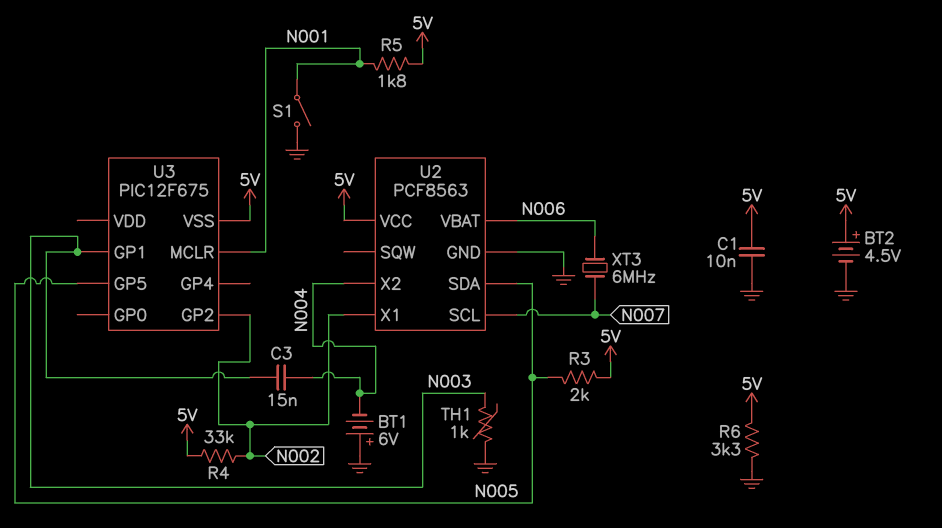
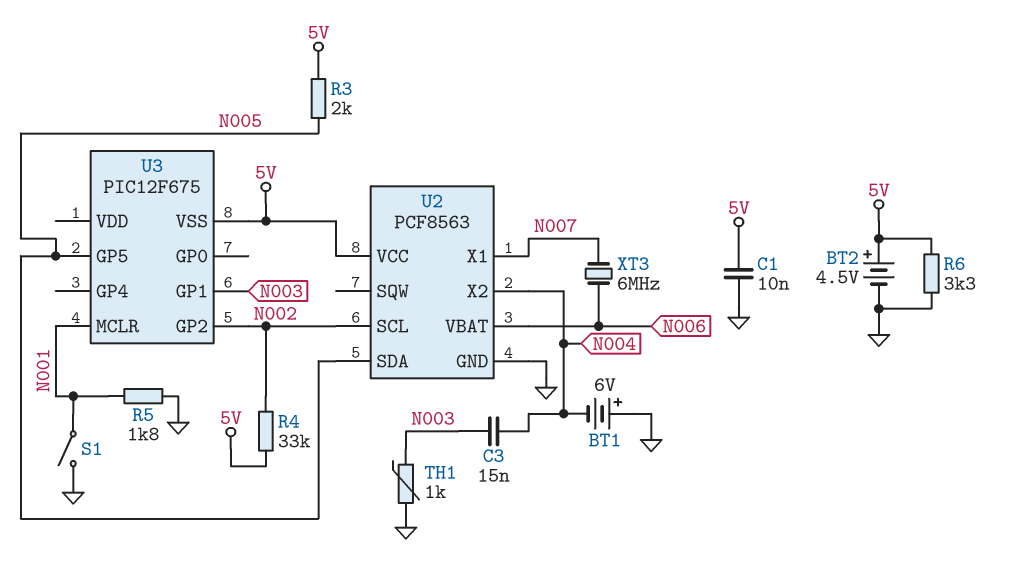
R5: 1.8k (5V, N001) -> 1.8k (GND, N001)
U2 pin SCL: N007 -> N002
U2 pin X1: N002 -> N007

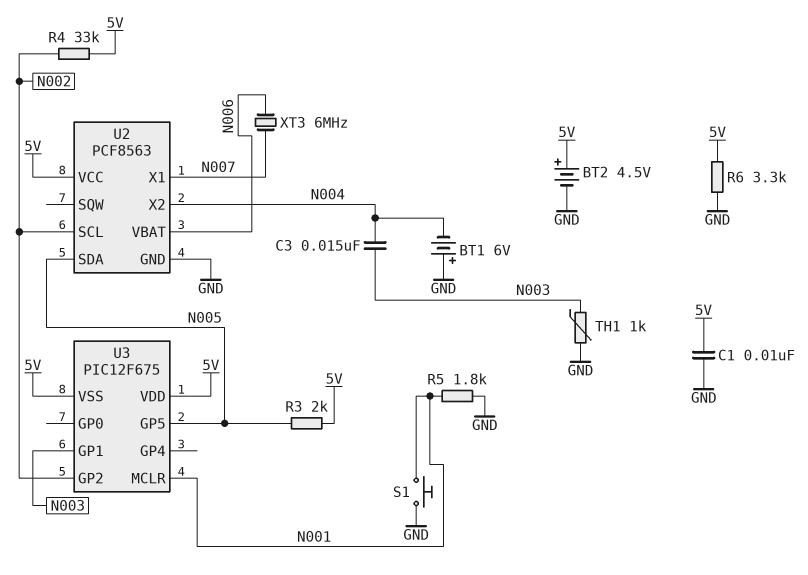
S1: switch (GND, N001) -> button (GND, N001)
U3 pin VDD: none -> 5V

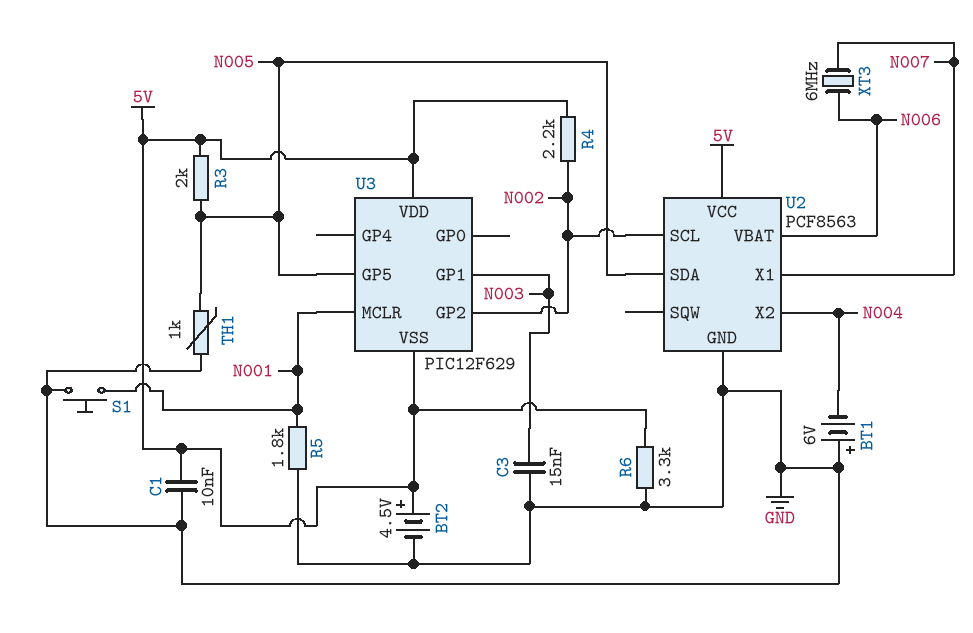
C3: 15nF (N003, N004) -> 15nF (GND, N003)
R4: 33k (5V, N002) -> 2.2k (5V, N002)
TH1: 1k (GND, N003) -> 1k (GND, N005)
U3: PIC12F675 -> PIC12F629

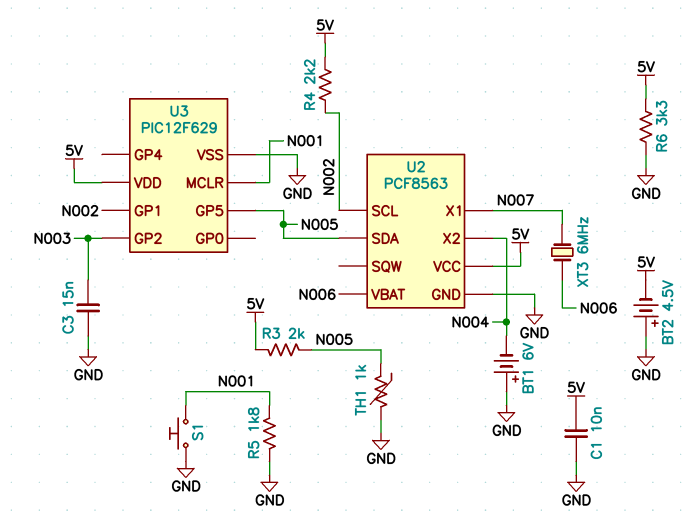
BT2: 4.5V (plus 5V, minus GND) -> 4.5V (plus GND, minus 5V)
U3 pin GP1: N003 -> N002
U3 pin GP2: N002 -> N003
U3 pin VSS: 5V -> GND

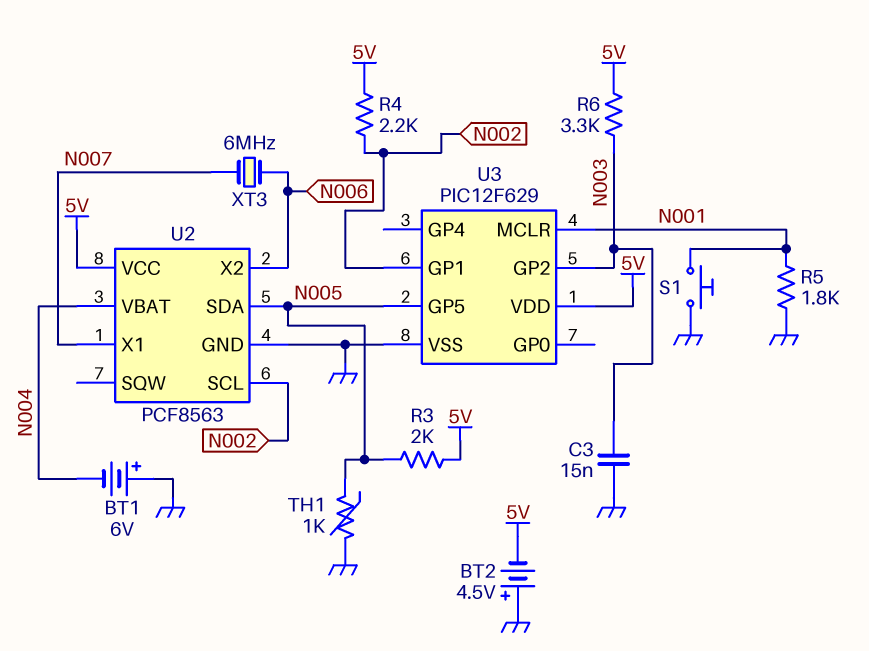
C1: 10nF (5V, GND) -> none
R6: 3.3k (5V, GND) -> 3.3k (5V, N003)
U2 pin VBAT: N006 -> N004
U2 pin X2: N004 -> N006

